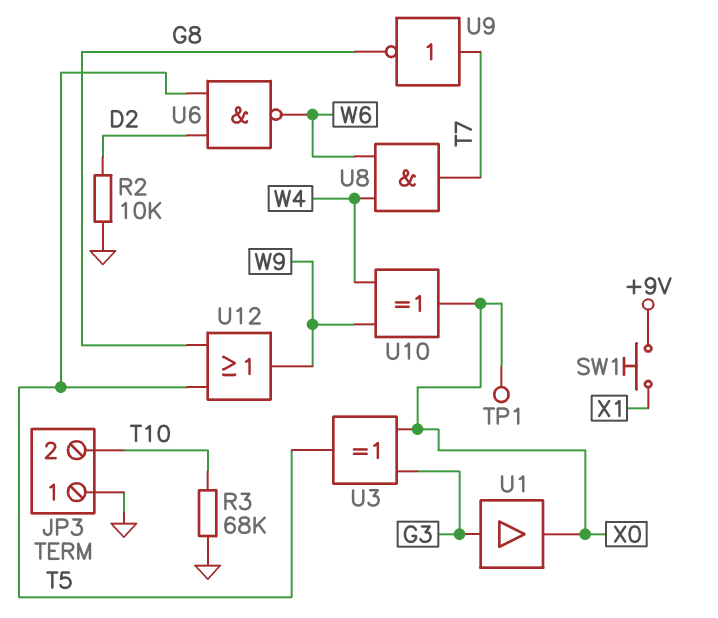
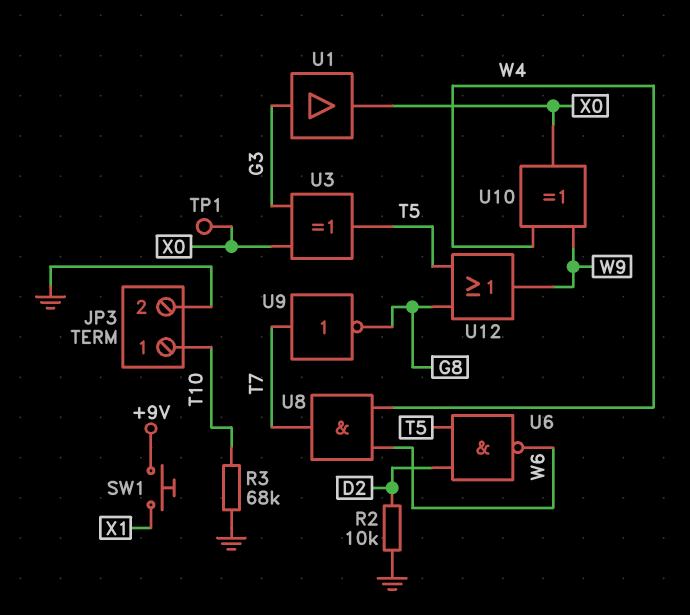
JP3 pin 1: GND -> T10
JP3 pin 2: T10 -> GND

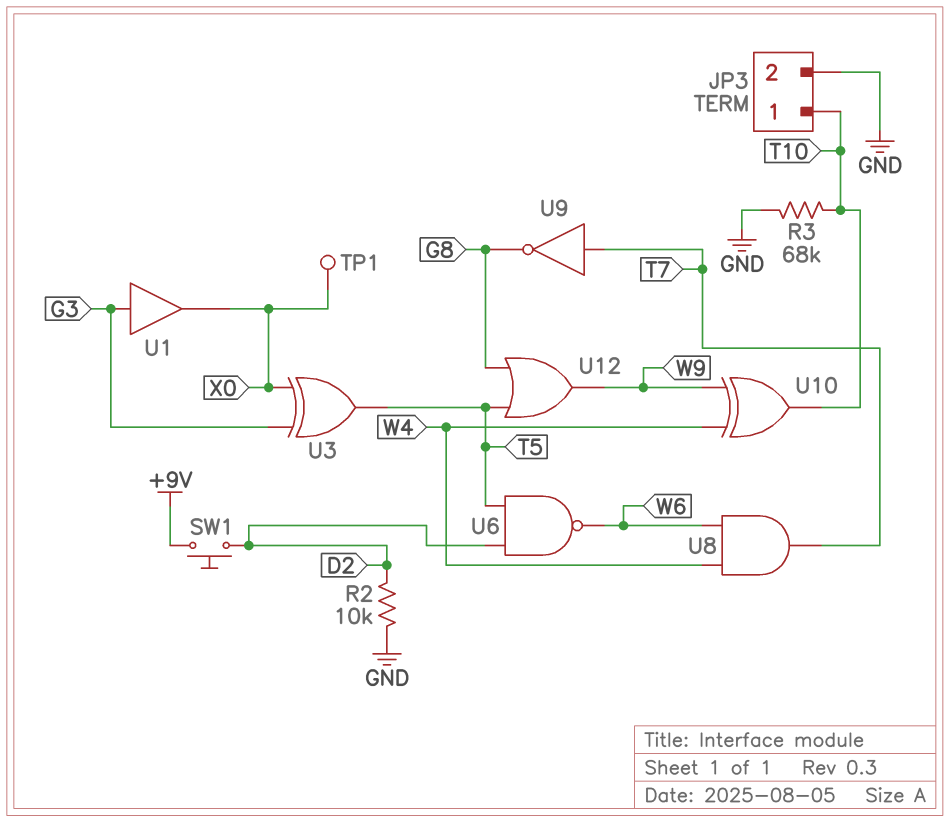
SW1: button (+9V, X1) -> button (+9V, D2)
U10: XOR (in W4, in W9, out X0) -> XOR (in W4, in W9, out T10)

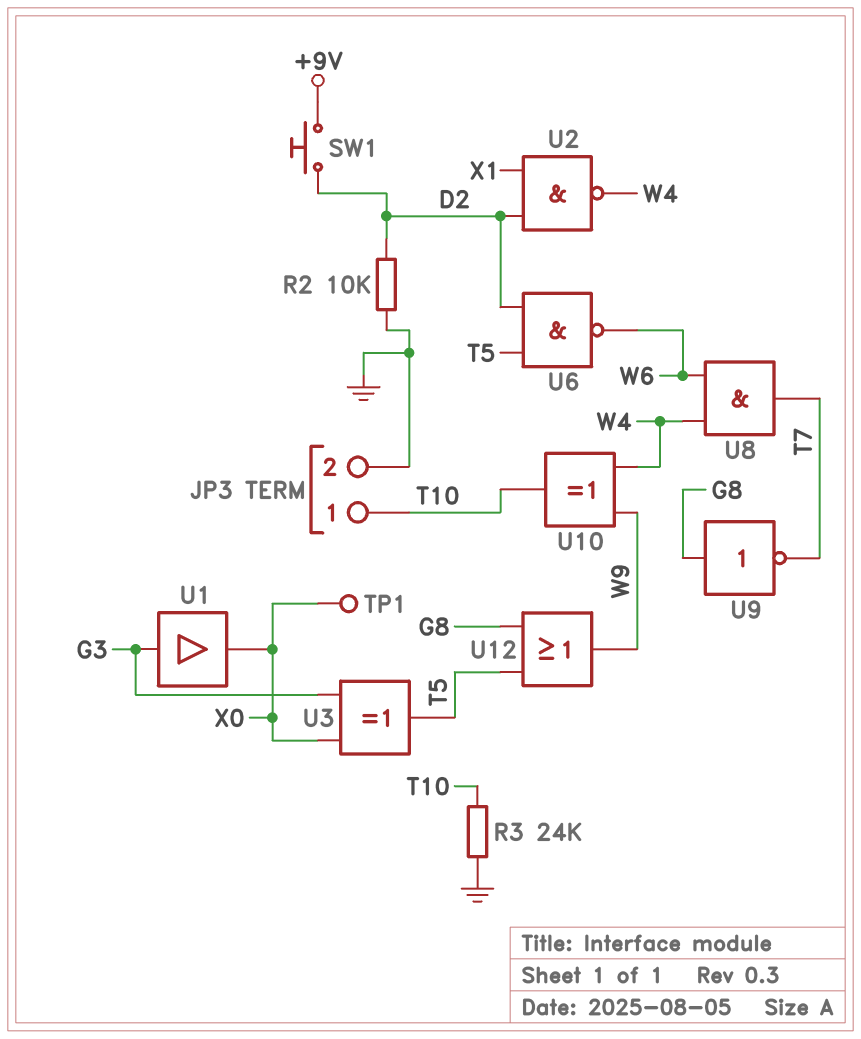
R3: 68k (GND, T10) -> 24k (GND, T10)
U2: none -> NAND (in D2, in X1, out W4)
U9: NOT (in T7, out G8) -> NOT (in G8, out T7)

